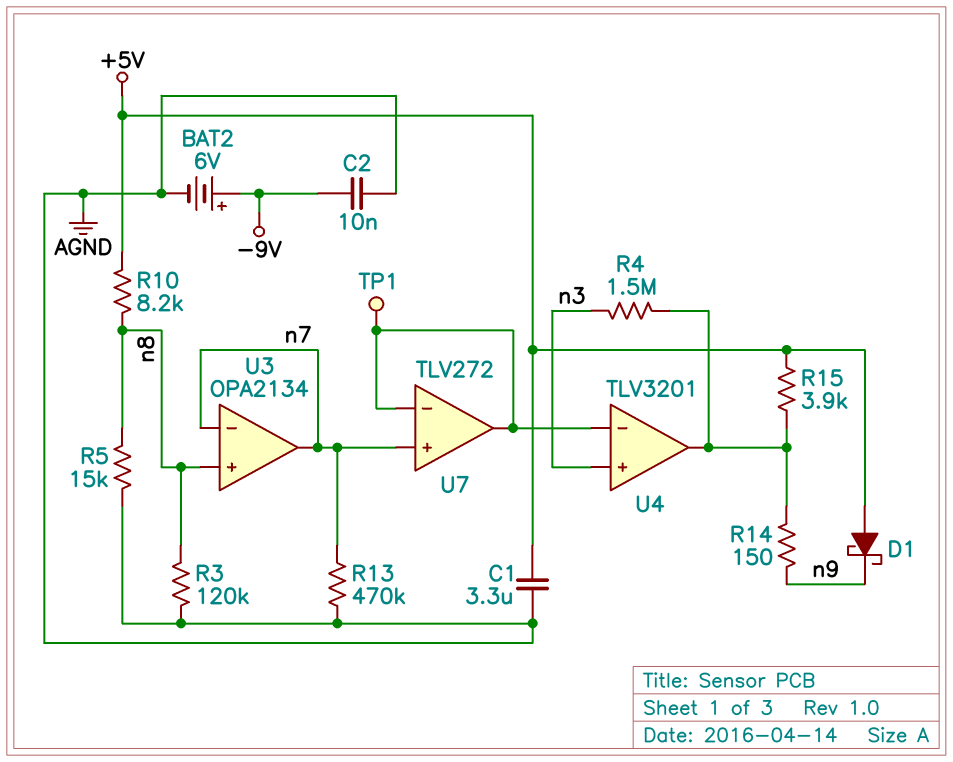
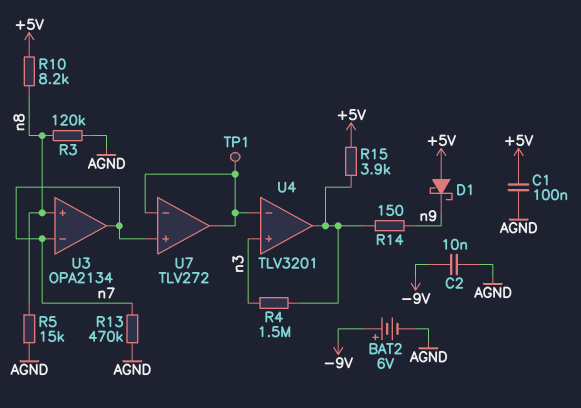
C1: 3.3uF (+5V, AGND) -> 100nF (+5V, AGND)

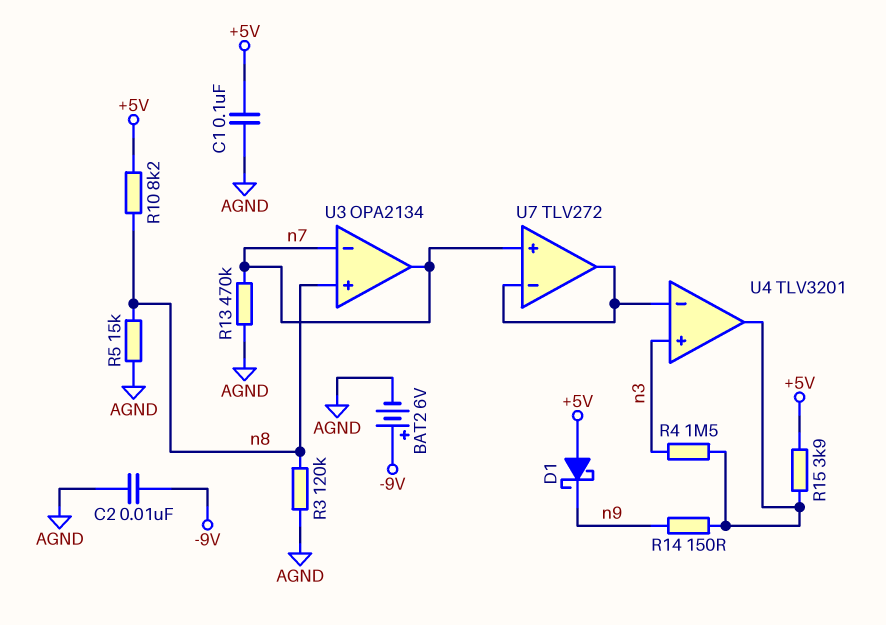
TP1: test point (U4/in-) -> none

